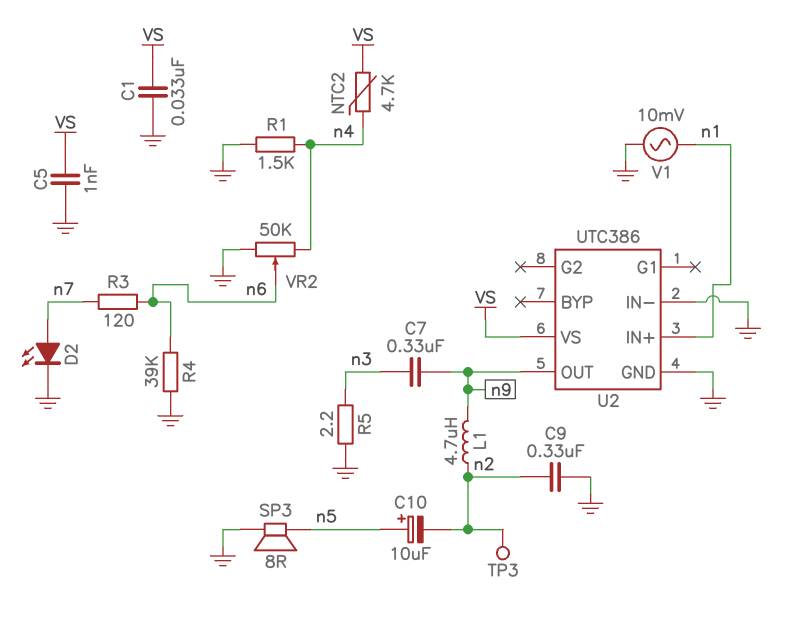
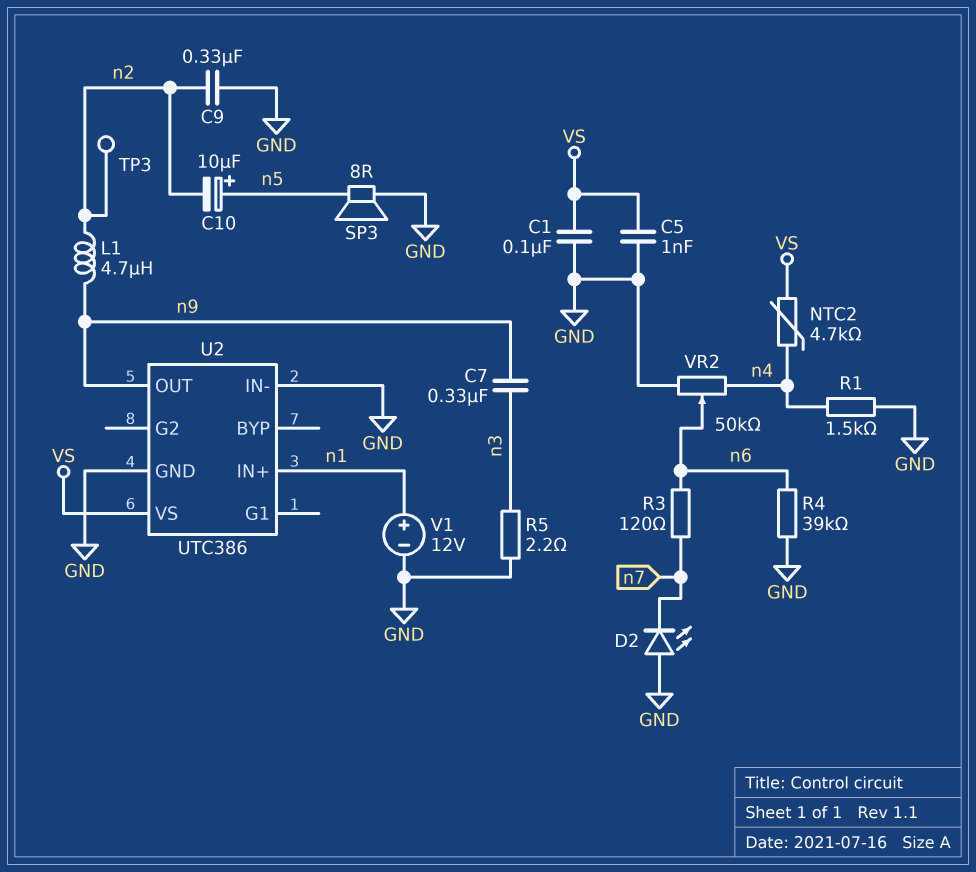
C1: 33nF (GND, VS) -> 100nF (GND, VS)
D2: LED (A n7, K GND) -> LED (A GND, K n7)
V1: AC 10mV (GND, n1) -> 12V (plus n1, minus GND)

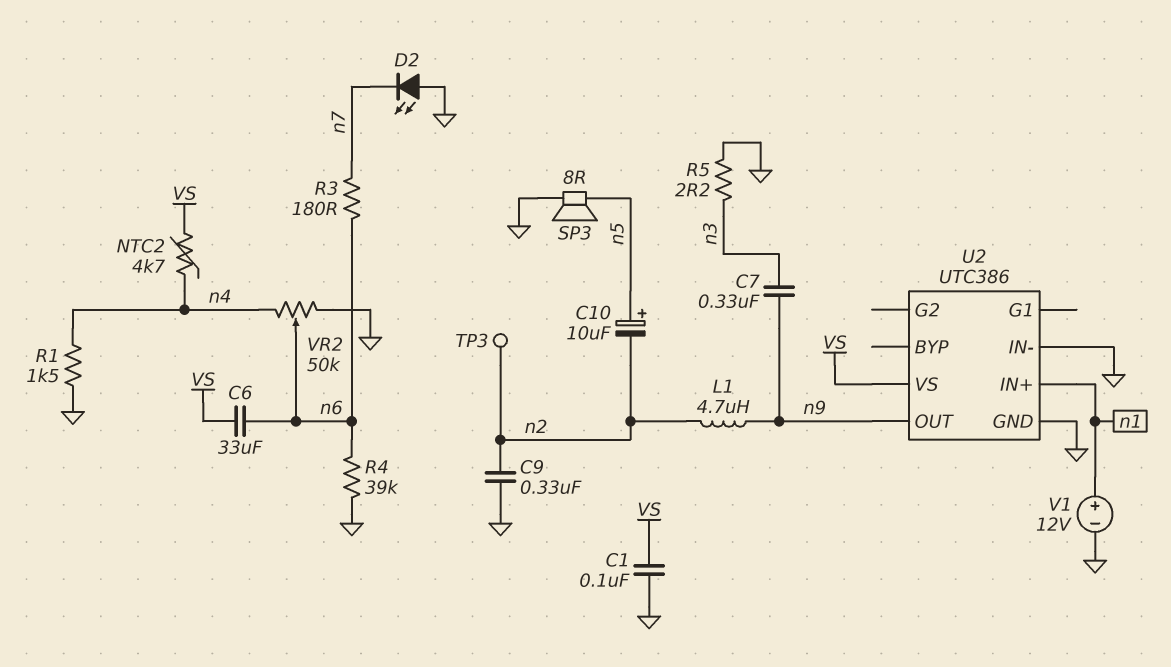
C5: 1nF (GND, VS) -> none
C6: none -> 33uF (VS, n6)
R3: 120 (n6, n7) -> 180 (n6, n7)

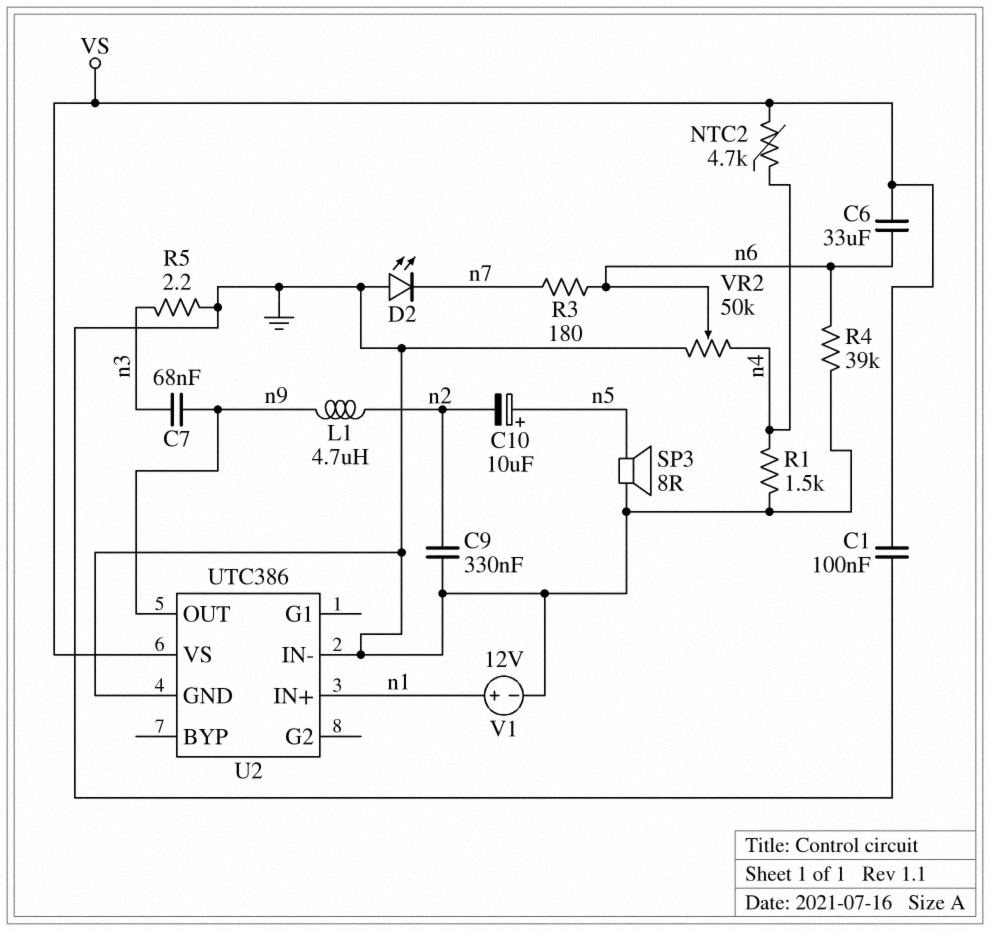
C7: 330nF (n3, n9) -> 68nF (n3, n9)
TP3: test point (n2) -> none

